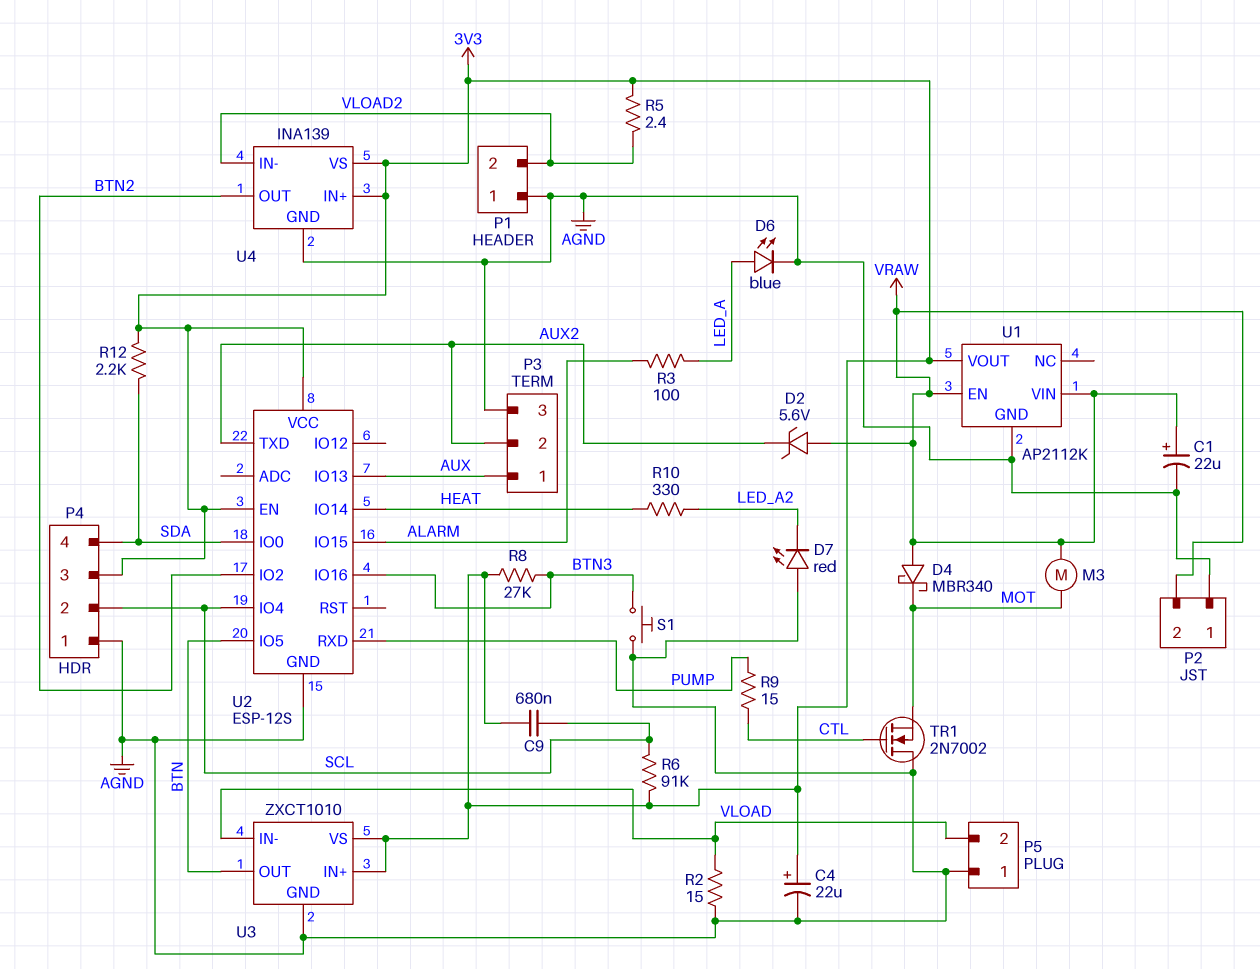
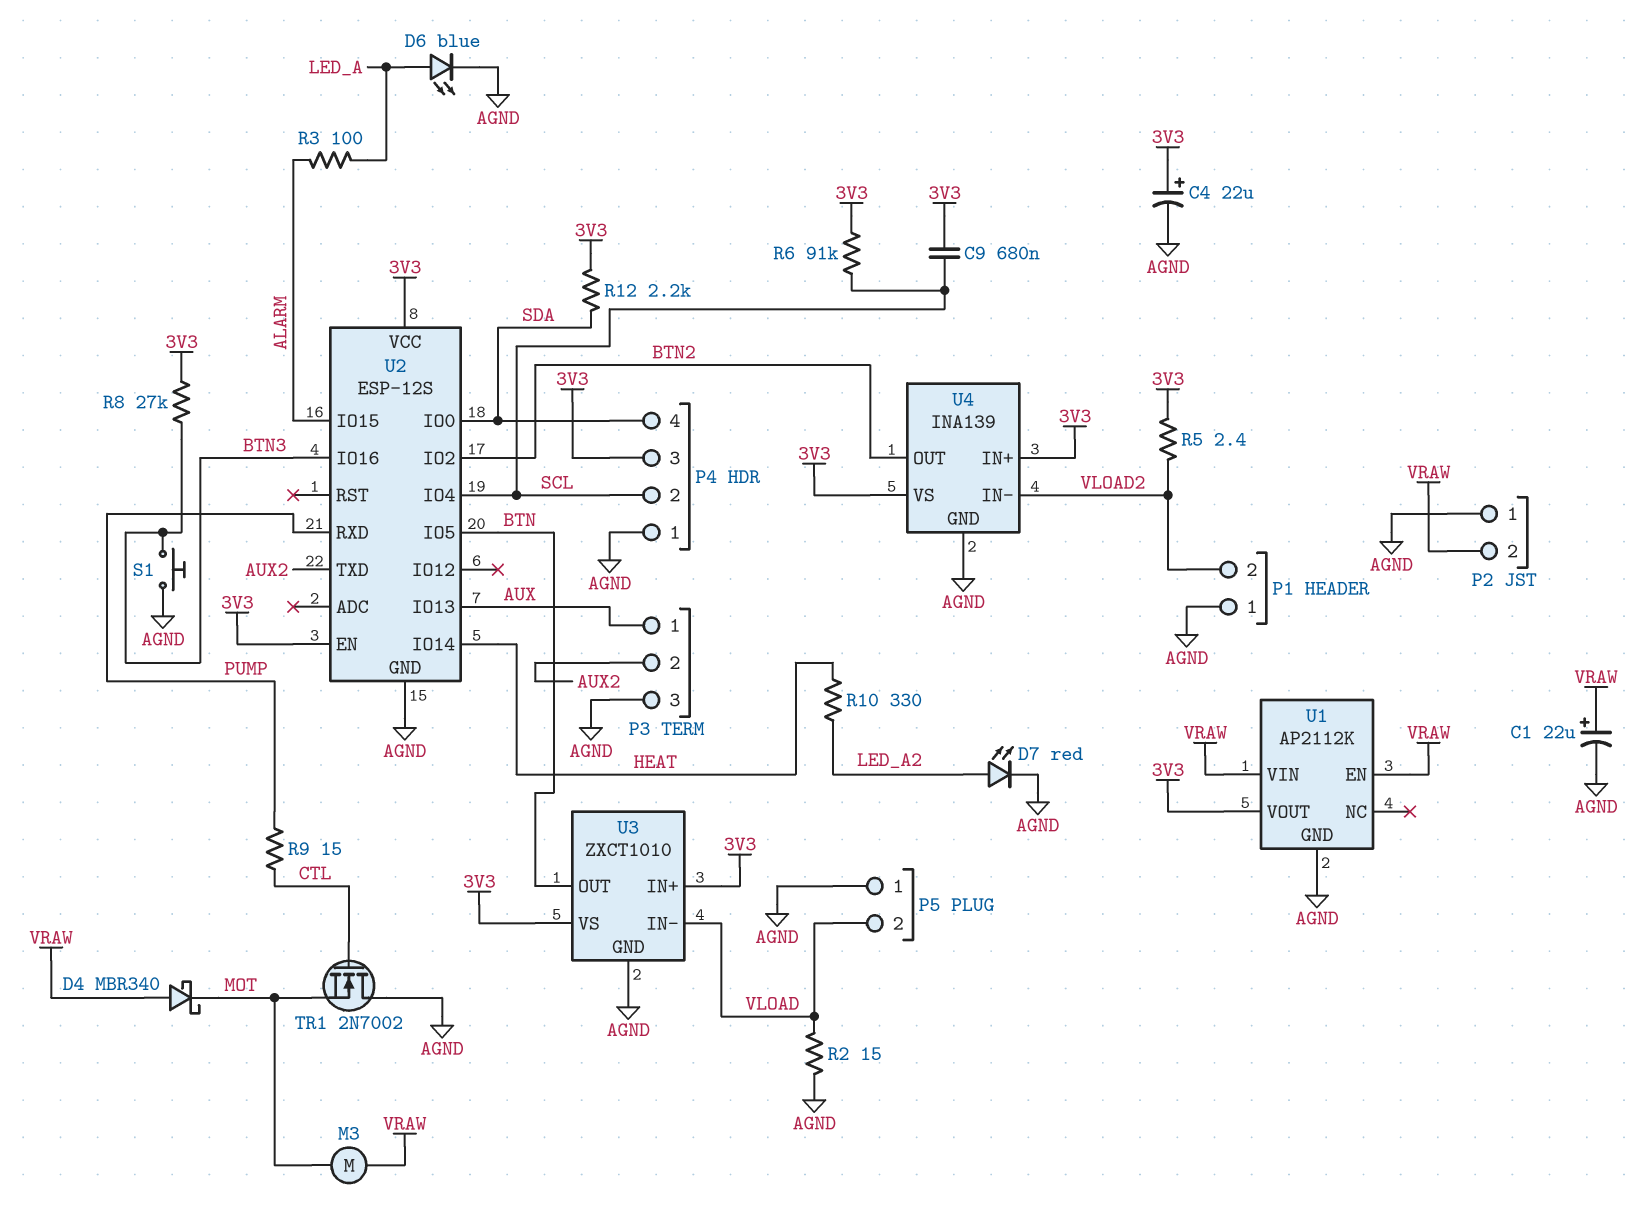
D2: zener 5.6V (A VRAW, K AUX2) -> none
D7: LED red (A AGND, K LED_A2) -> LED red (A LED_A2, K AGND)

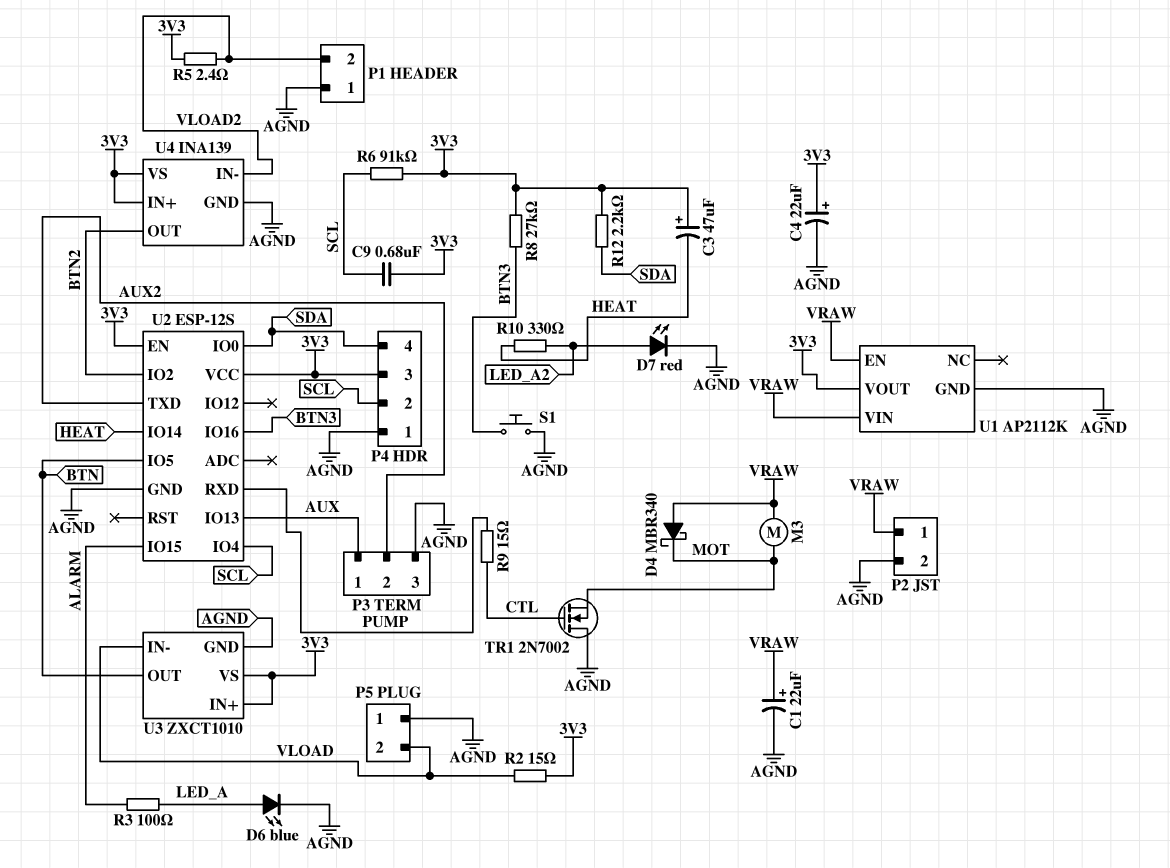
C3: none -> 47uF (plus 3V3, minus HEAT)
P2 pin 1: AGND -> VRAW
P2 pin 2: VRAW -> AGND
R2: 15 (AGND, VLOAD) -> 15 (3V3, VLOAD)

